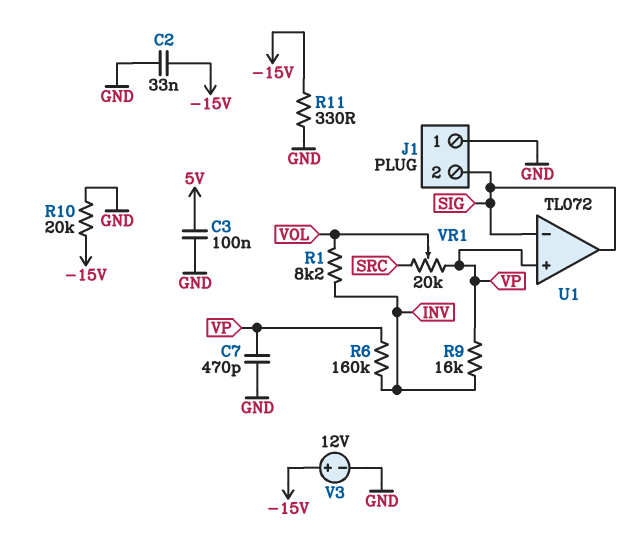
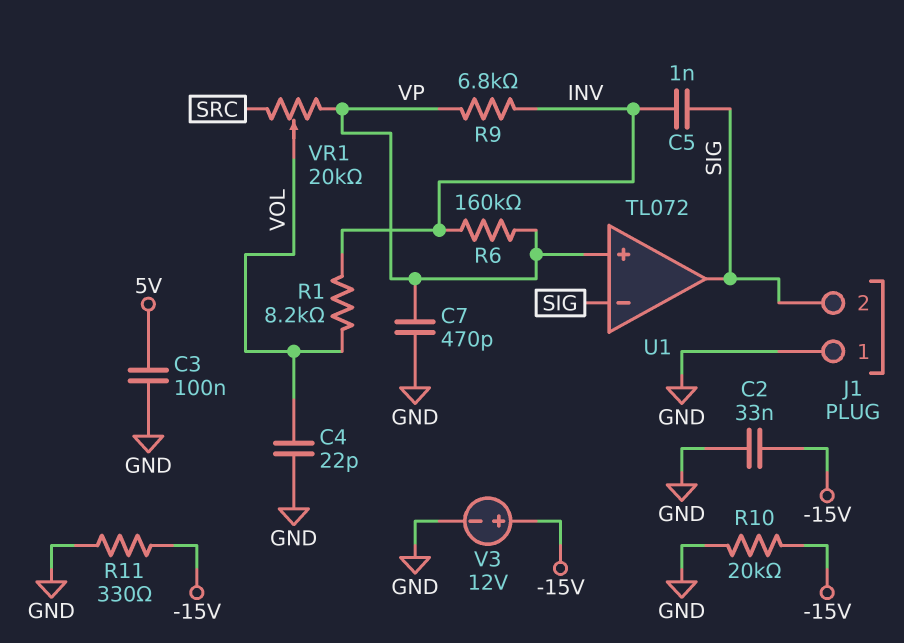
C4: none -> 22pF (GND, VOL)
C5: none -> 1nF (INV, SIG)
R9: 16k (INV, VP) -> 6.8k (INV, VP)

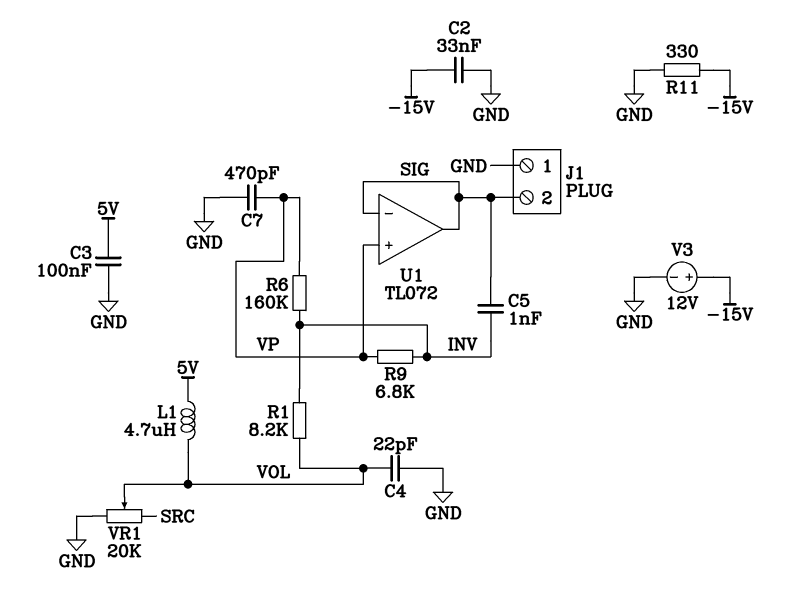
L1: none -> 4.7uH (5V, VOL)
R10: 20k (-15V, GND) -> none
VR1: 20k (SRC, VP, wiper VOL) -> 20k (GND, SRC, wiper VOL)

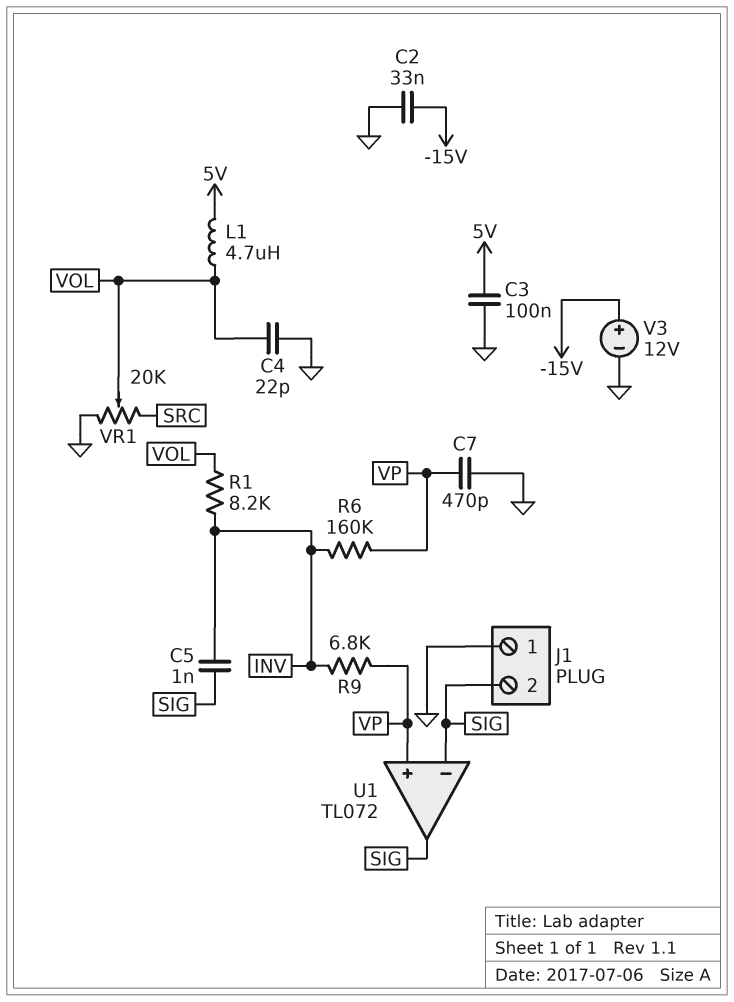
R11: 330 (-15V, GND) -> none

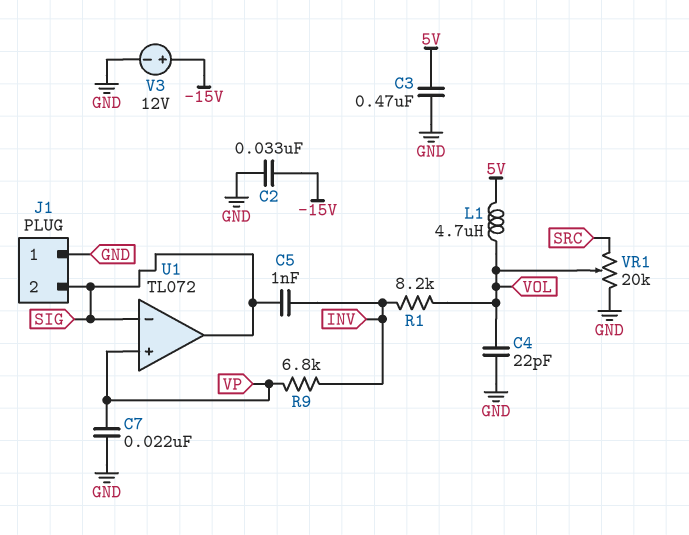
C3: 100nF (5V, GND) -> 470nF (5V, GND)
C7: 470pF (GND, VP) -> 22nF (GND, VP)
R6: 160k (INV, VP) -> none

